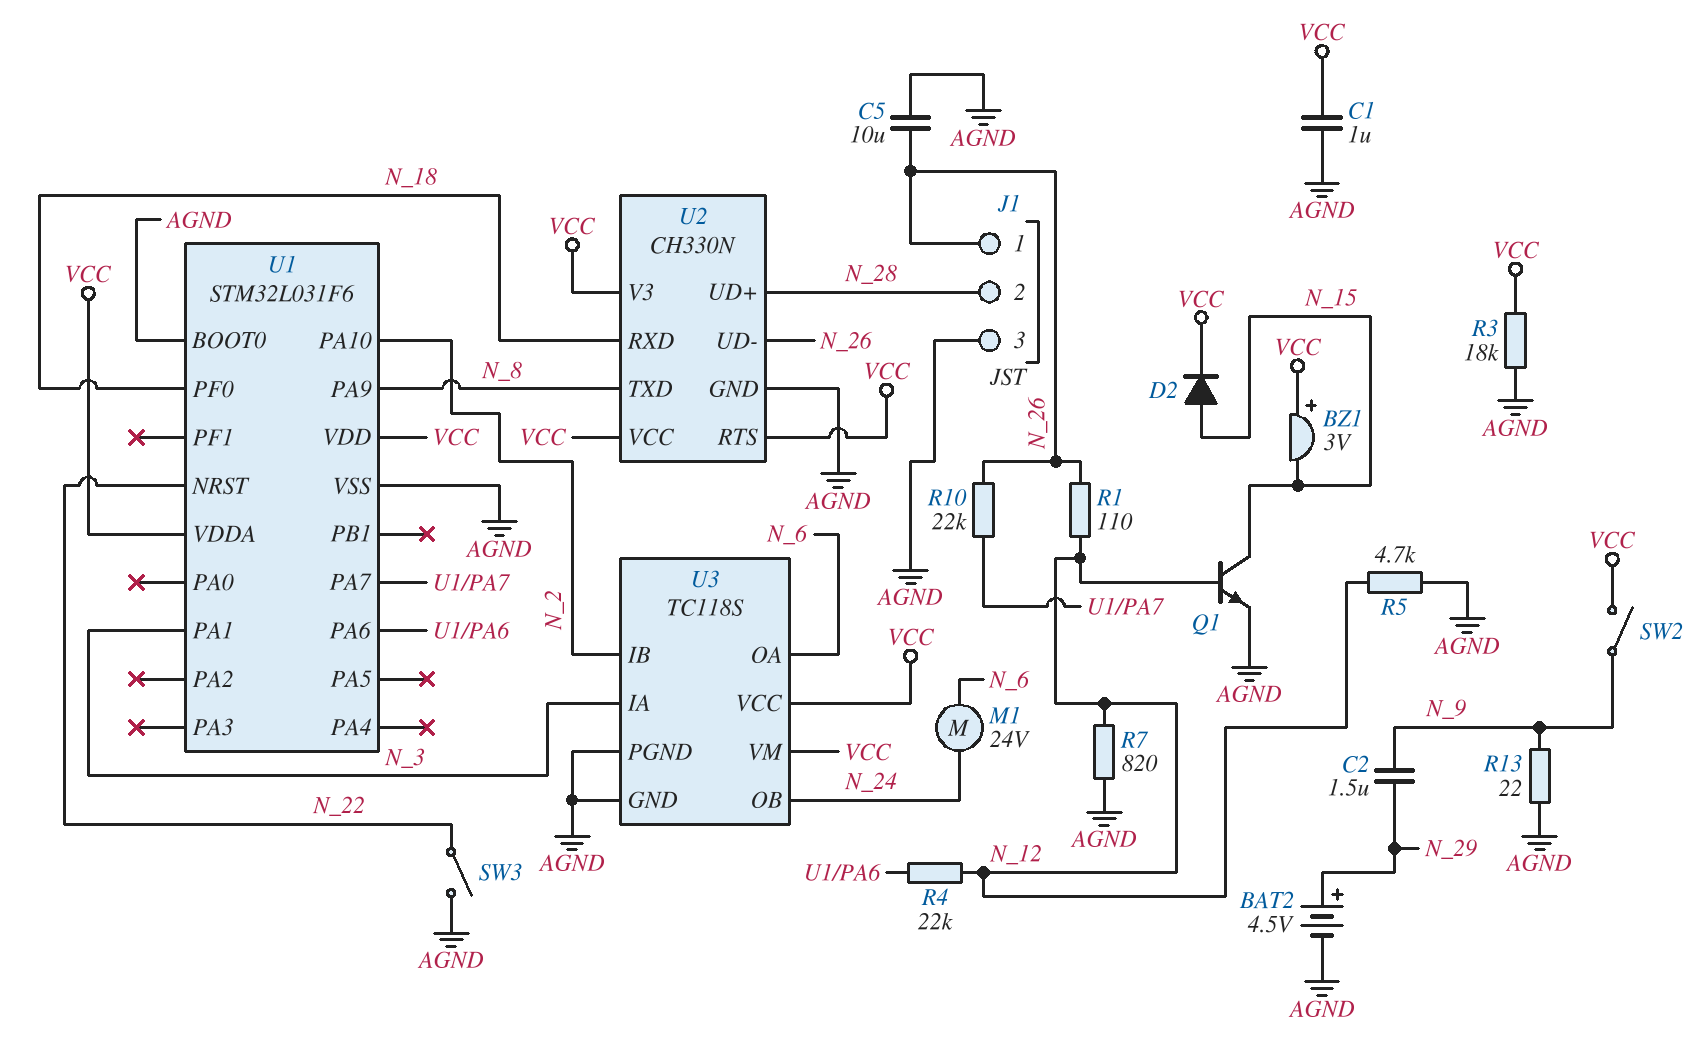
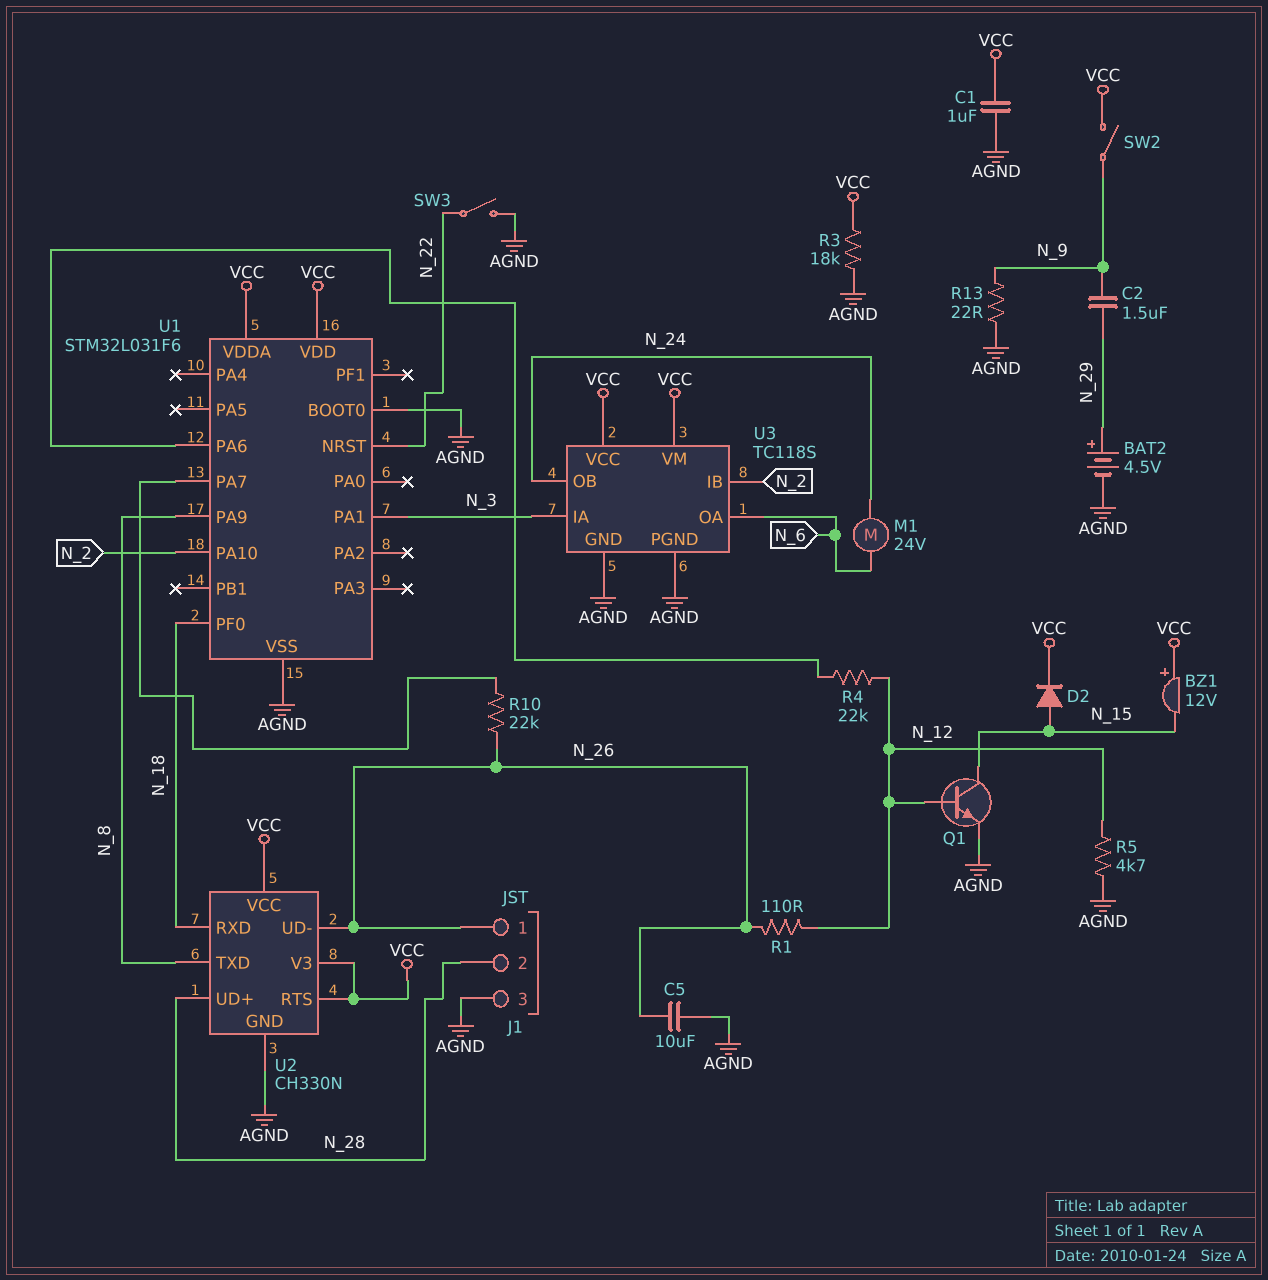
BZ1: buzzer 3V (plus VCC, minus N_15) -> buzzer 12V (plus VCC, minus N_15)
R7: 820 (AGND, N_12) -> none

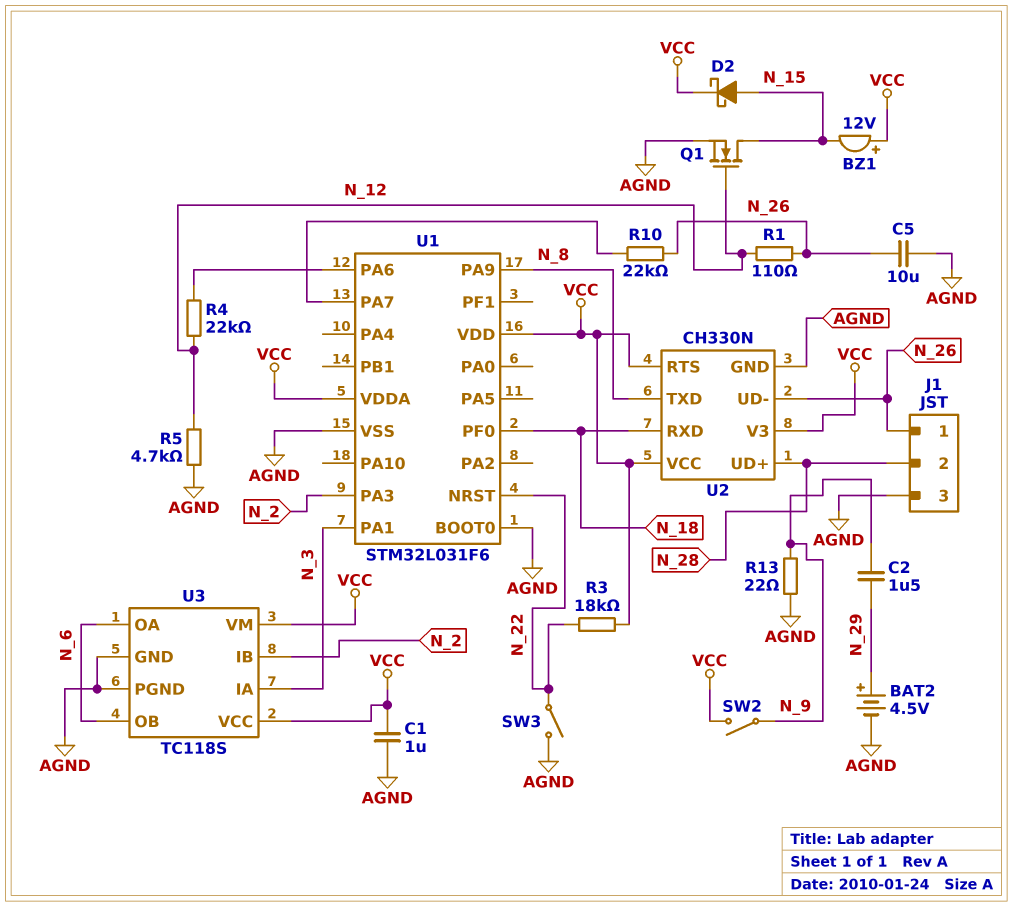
D2: diode (A N_15, K VCC) -> schottky (A N_15, K VCC)
M1: motor 24V (N_6, N_24) -> none
Q1: NPN (B N_12, C N_15, E AGND) -> NMOS (G N_12, D N_15, S AGND)
R3: 18k (AGND, VCC) -> 18k (N_22, VCC)
U1 pin PA3: none -> N_2
U1 pin PA10: N_2 -> none
U3 pin OB: N_24 -> N_6

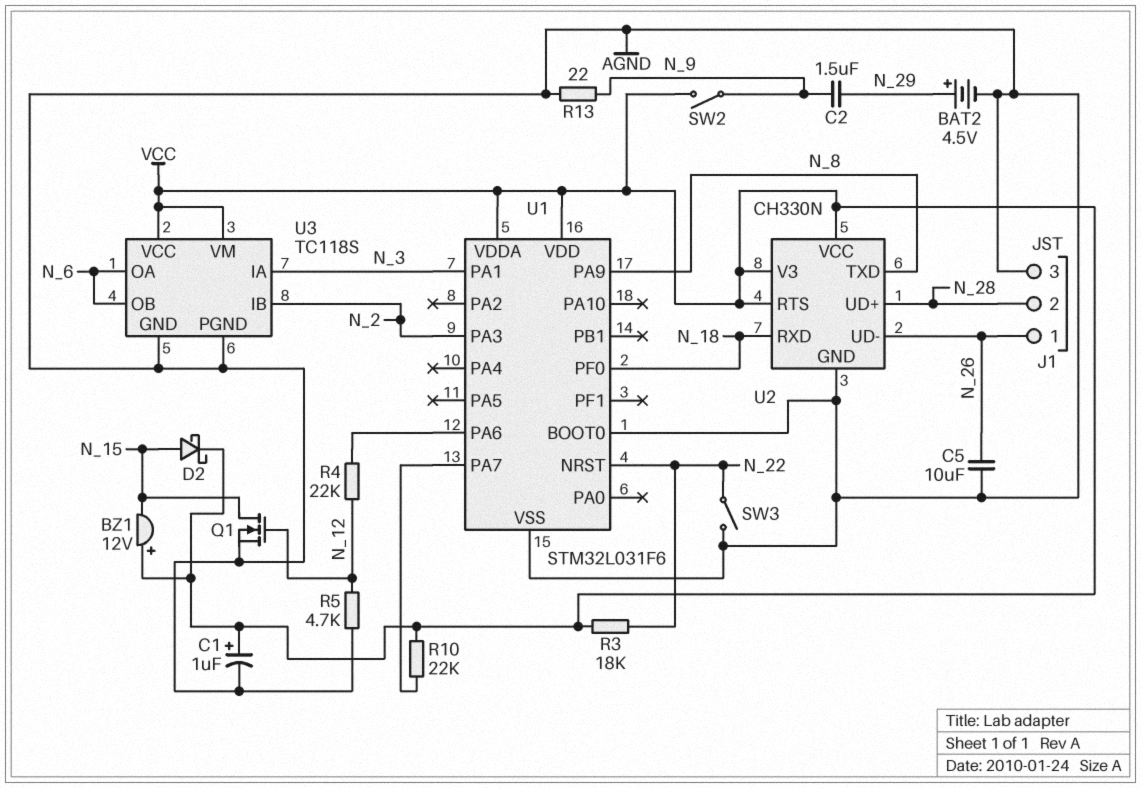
C1: 1uF (AGND, VCC) -> 1uF (plus VCC, minus AGND)
R1: 110 (N_12, N_26) -> none
R10: 22k (N_26, U1/PA7) -> 22k (U1/PA7, VCC)

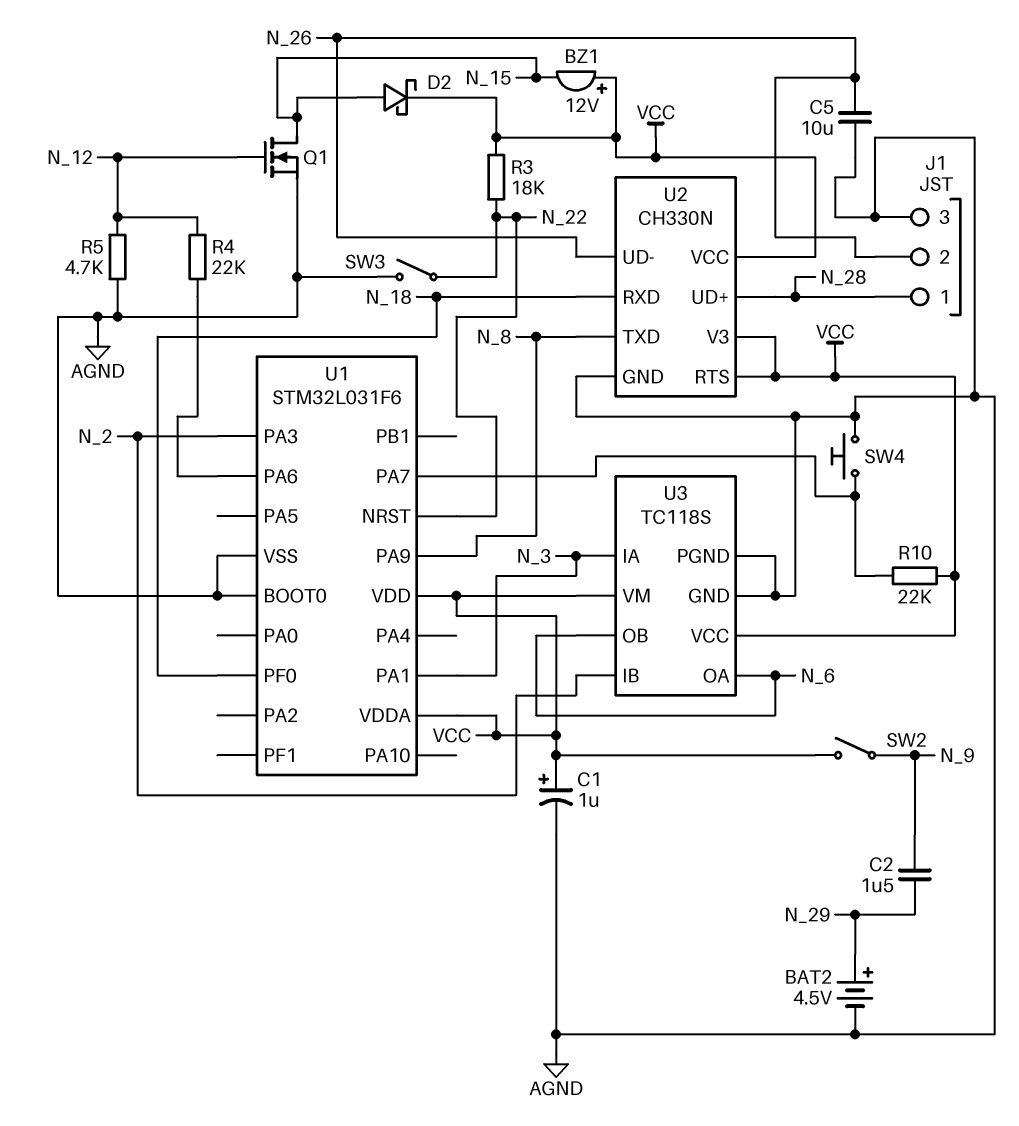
J1 pin 1: N_26 -> N_28
J1 pin 2: N_28 -> N_26
R13: 22 (AGND, N_9) -> none
SW4: none -> button (AGND, U1/PA7)

